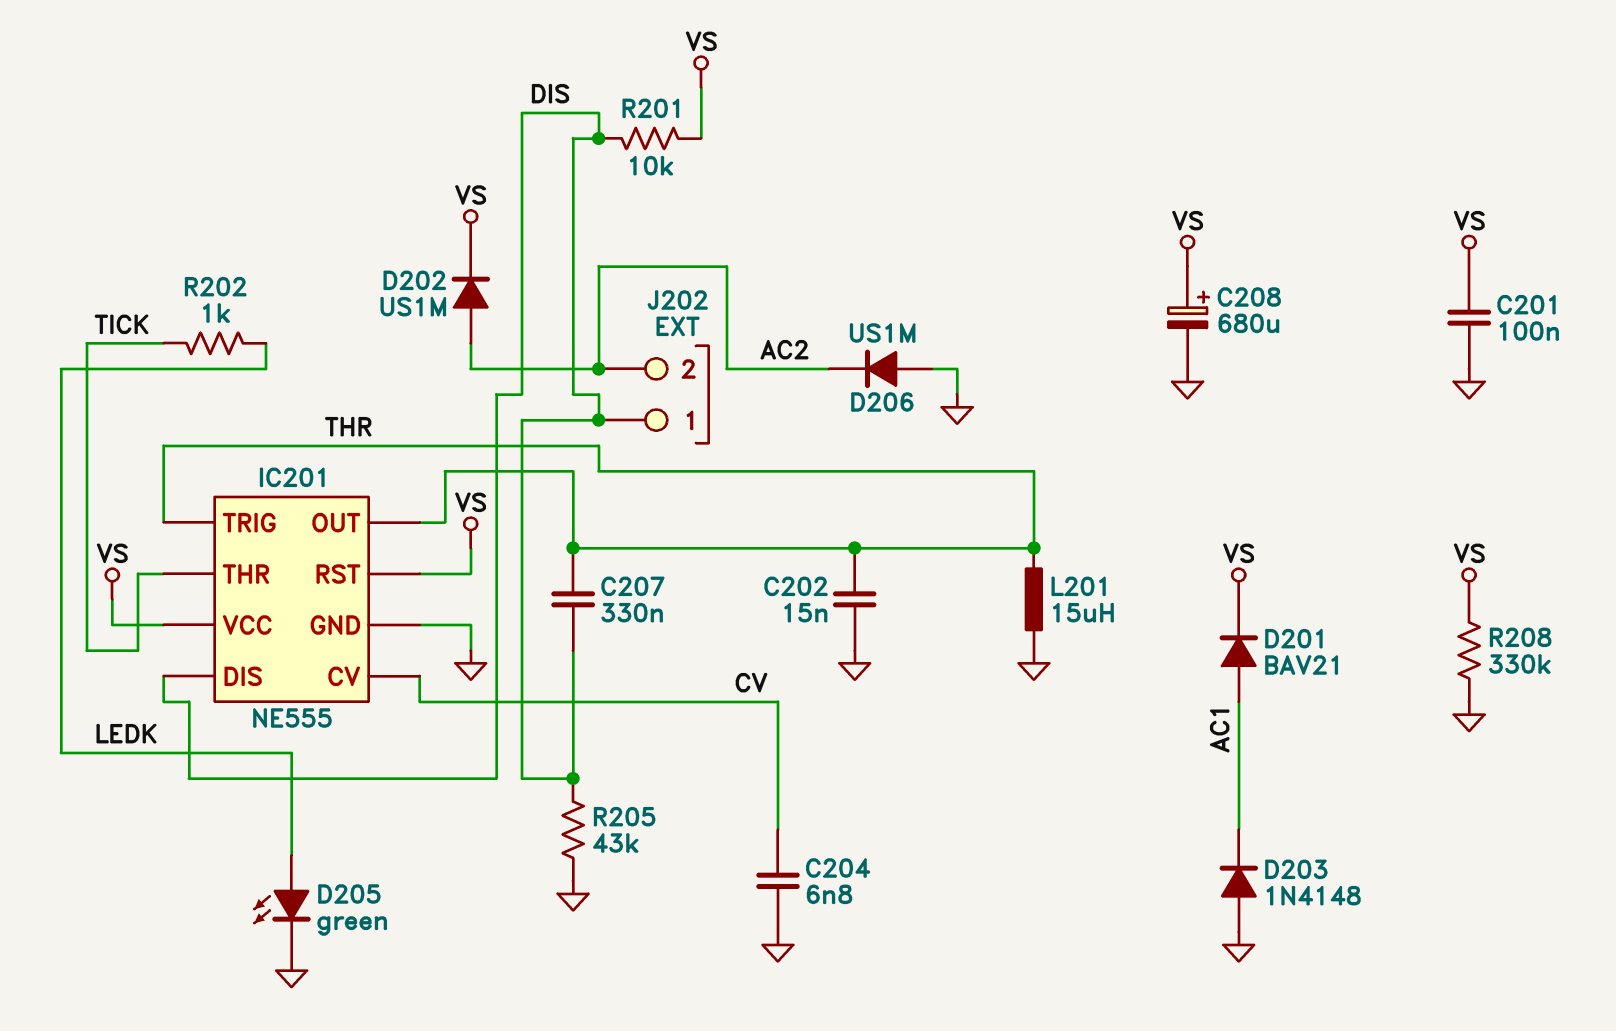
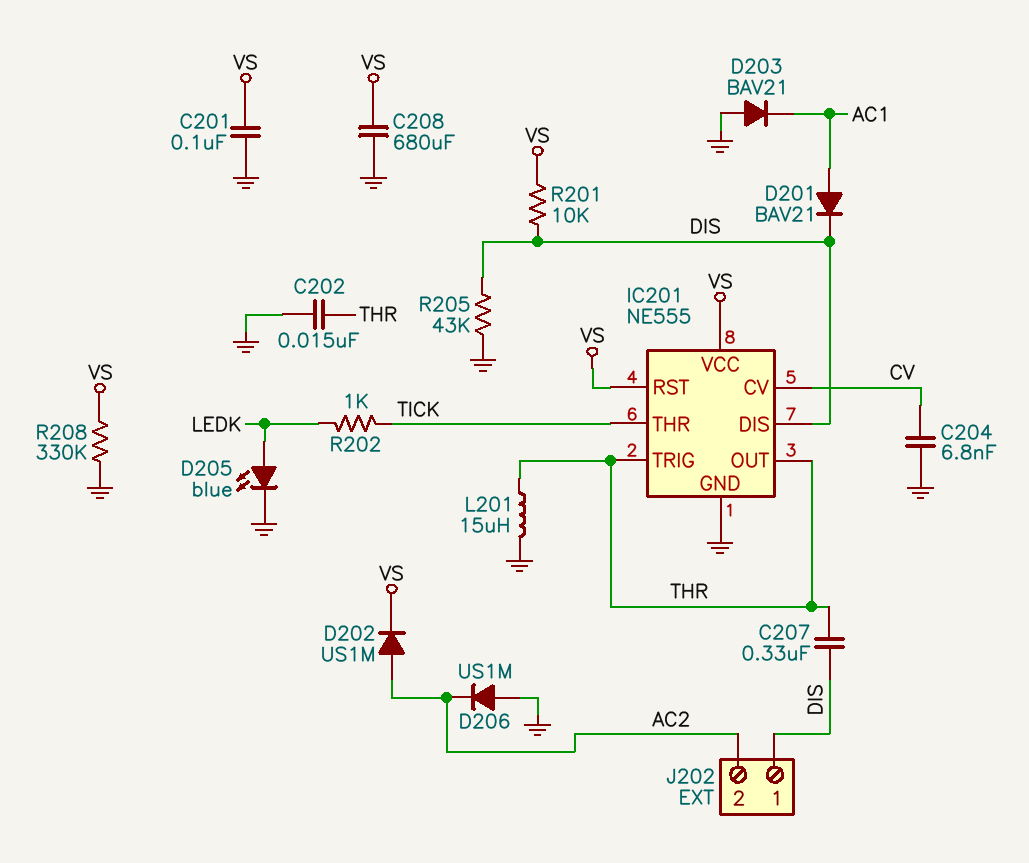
C208: 680uF (plus VS, minus GND) -> 680uF (GND, VS)
D201: diode BAV21 (A AC1, K VS) -> diode BAV21 (A AC1, K DIS)
D203: diode 1N4148 (A GND, K AC1) -> diode BAV21 (A GND, K AC1)
D205: LED green (A LEDK, K GND) -> LED blue (A LEDK, K GND)

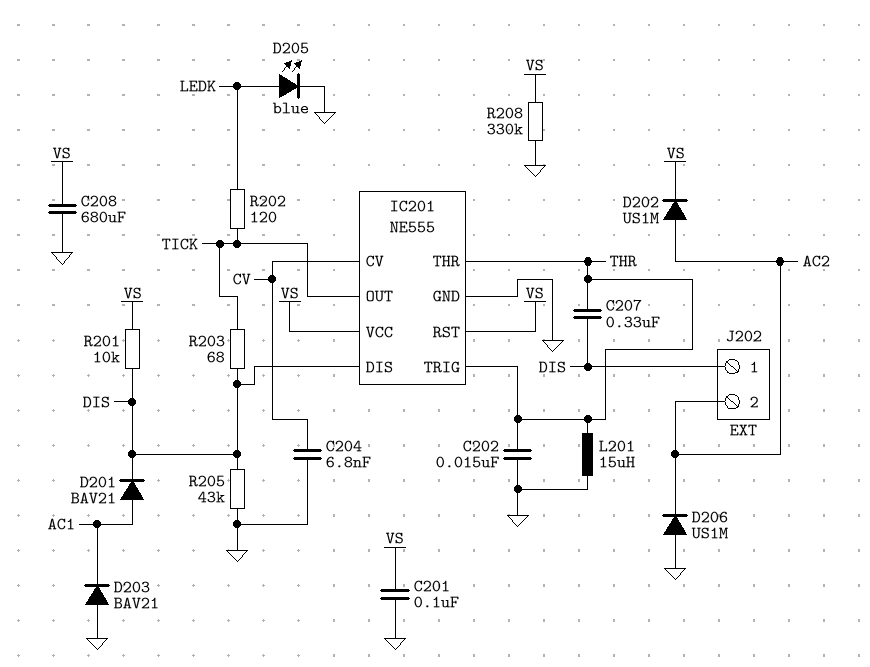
IC201 pin OUT: THR -> TICK
IC201 pin THR: TICK -> THR
R202: 1k (LEDK, TICK) -> 120 (LEDK, TICK)
R203: none -> 68 (DIS, TICK)

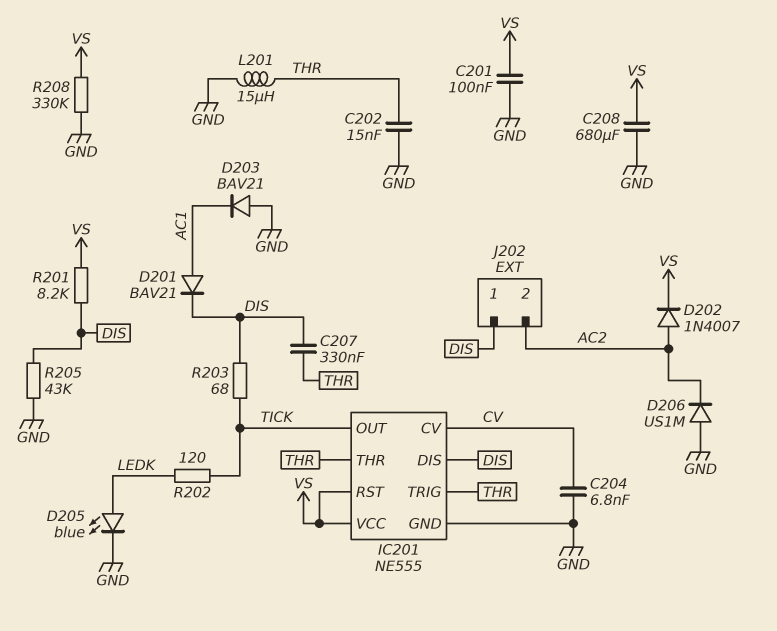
D202: diode US1M (A AC2, K VS) -> diode 1N4007 (A AC2, K VS)
R201: 10k (DIS, VS) -> 8.2k (DIS, VS)

